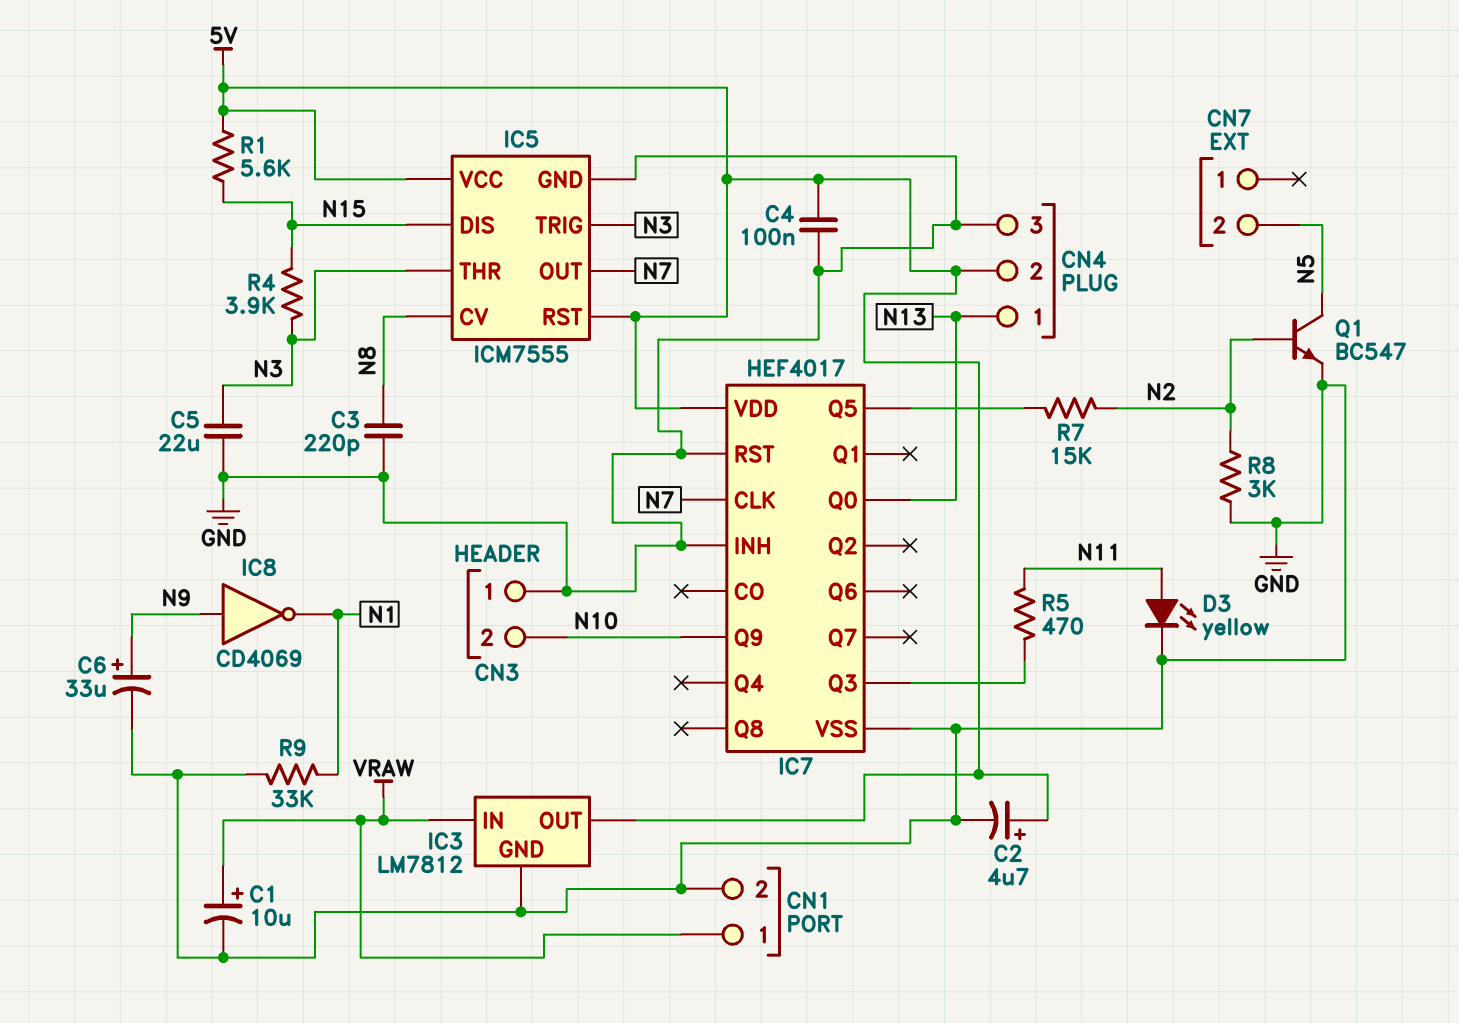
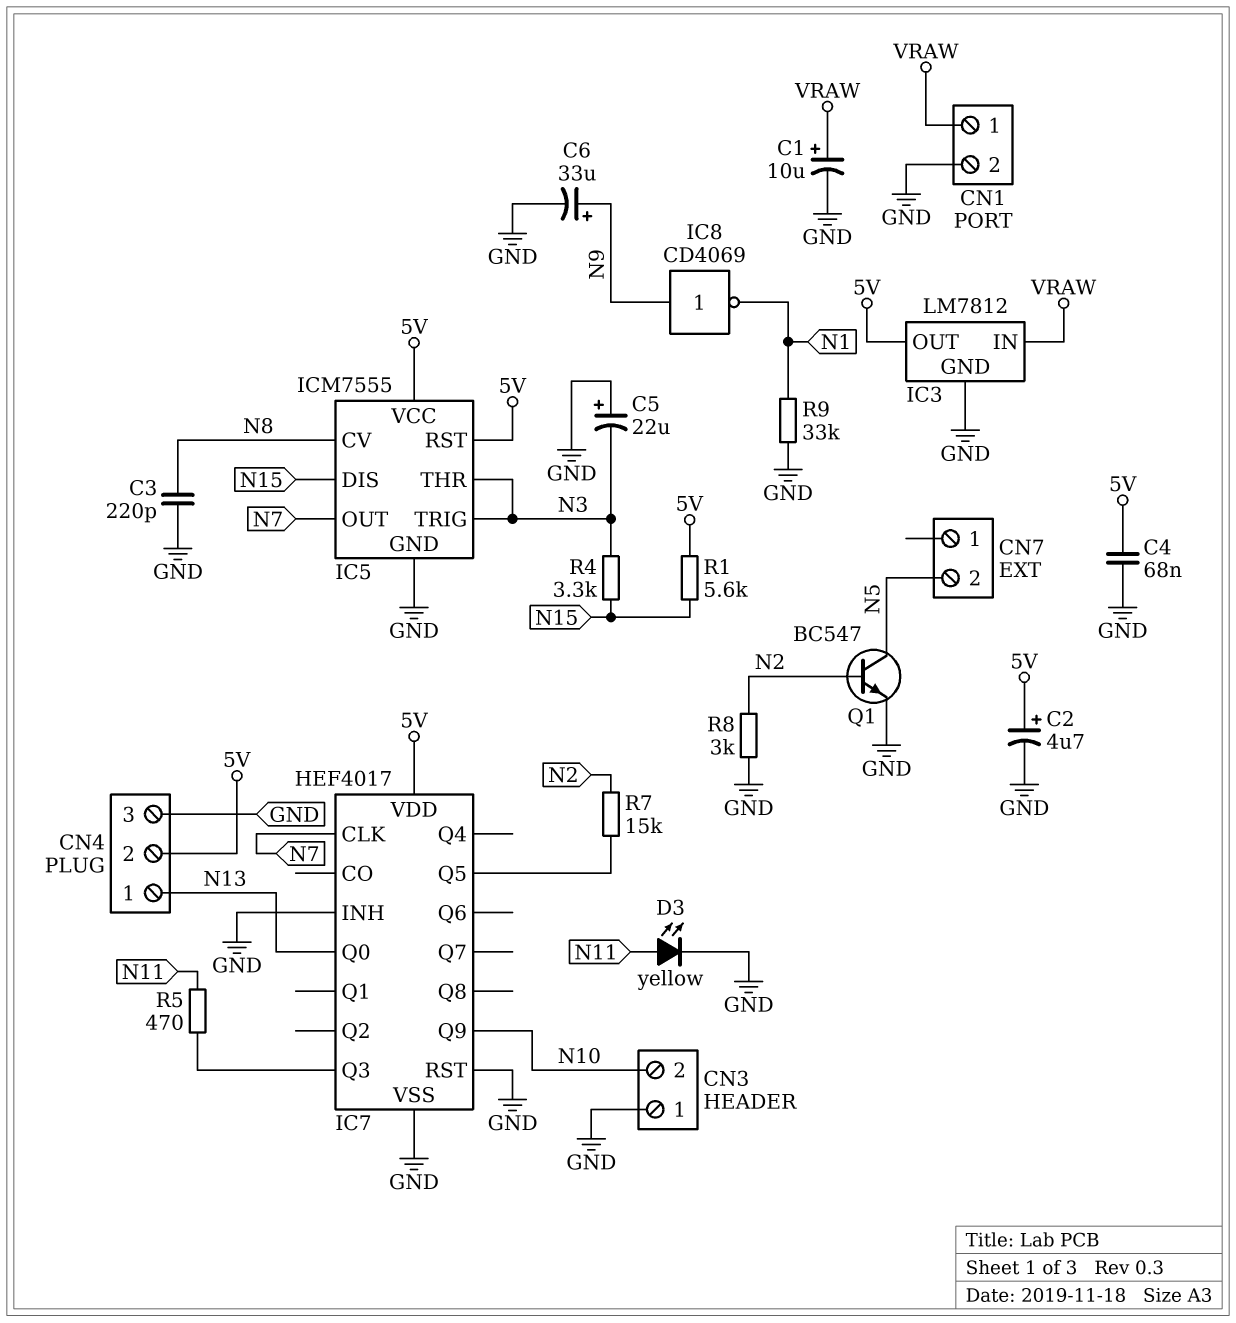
C4: 100nF (5V, GND) -> 68nF (5V, GND)
C5: 22uF (GND, N3) -> 22uF (plus GND, minus N3)
R4: 3.9k (N3, N15) -> 3.3k (N3, N15)

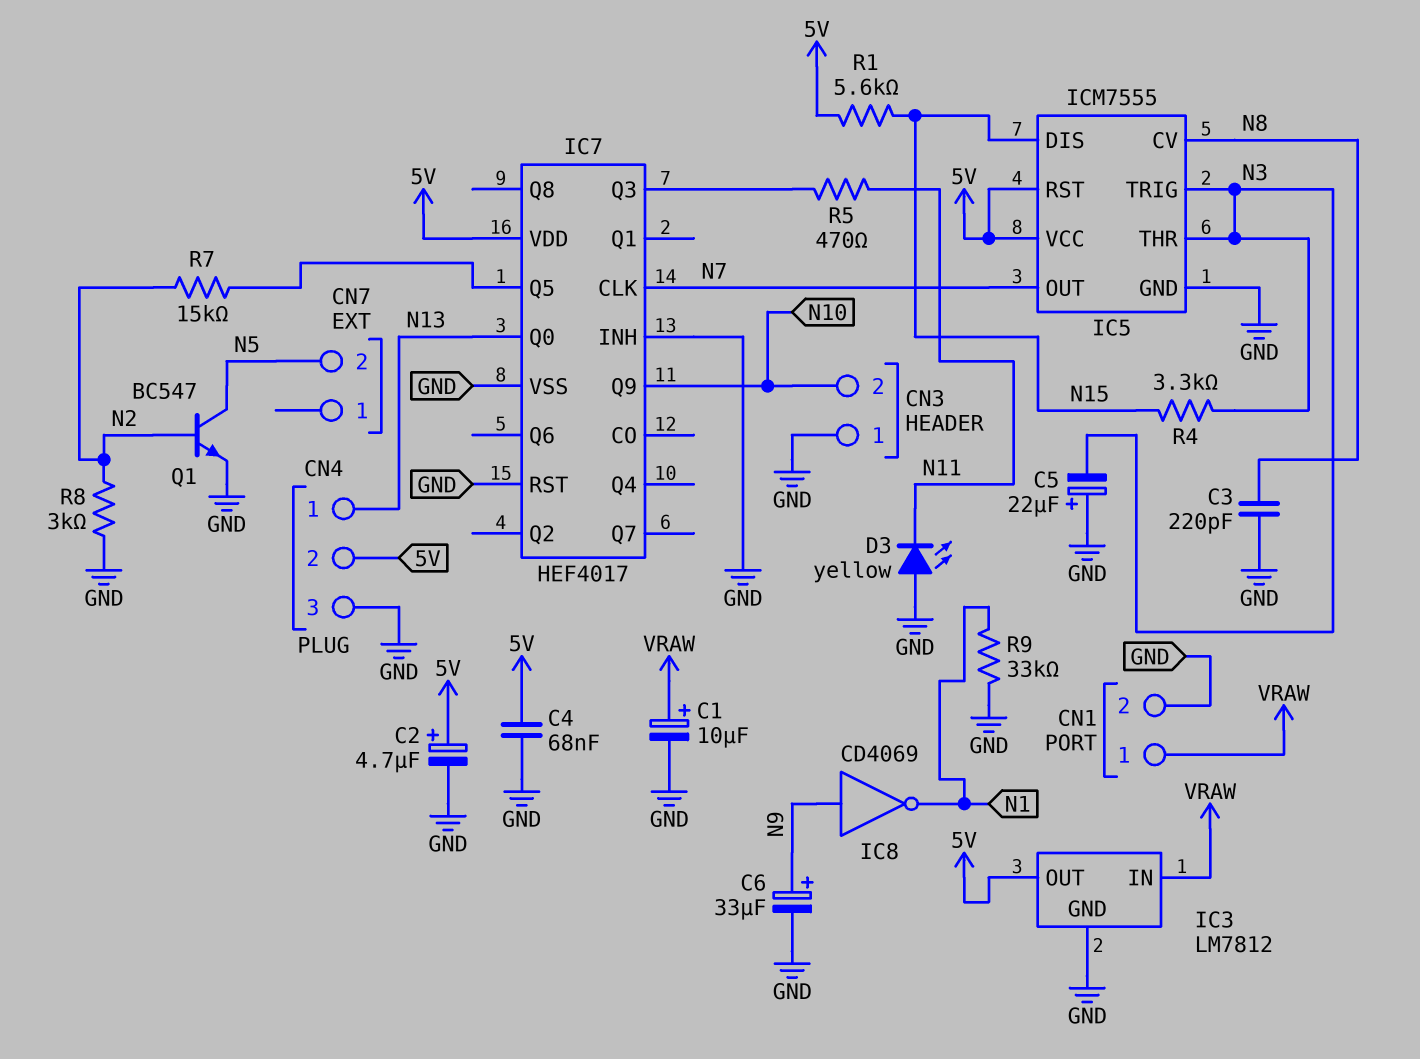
D3: LED yellow (A N11, K GND) -> LED yellow (A GND, K N11)

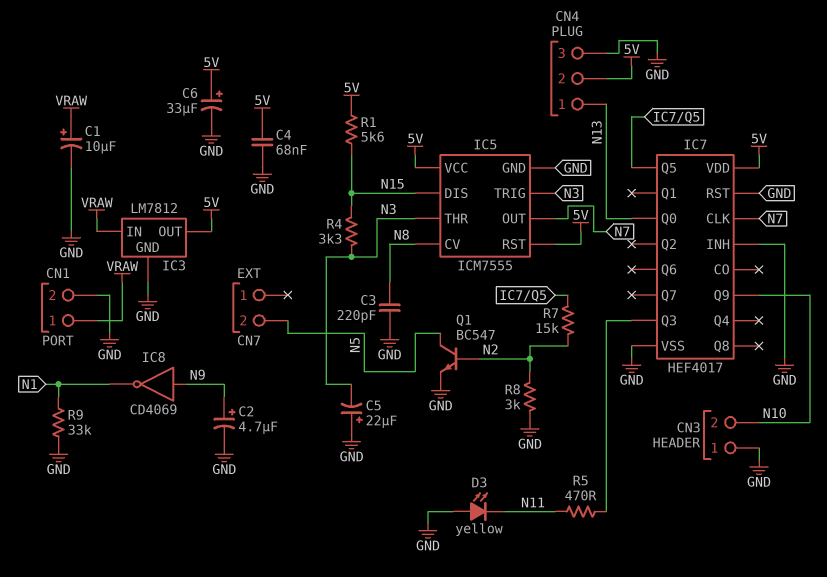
C2: 4.7uF (plus 5V, minus GND) -> 4.7uF (plus N9, minus GND)
C6: 33uF (plus N9, minus GND) -> 33uF (plus 5V, minus GND)

